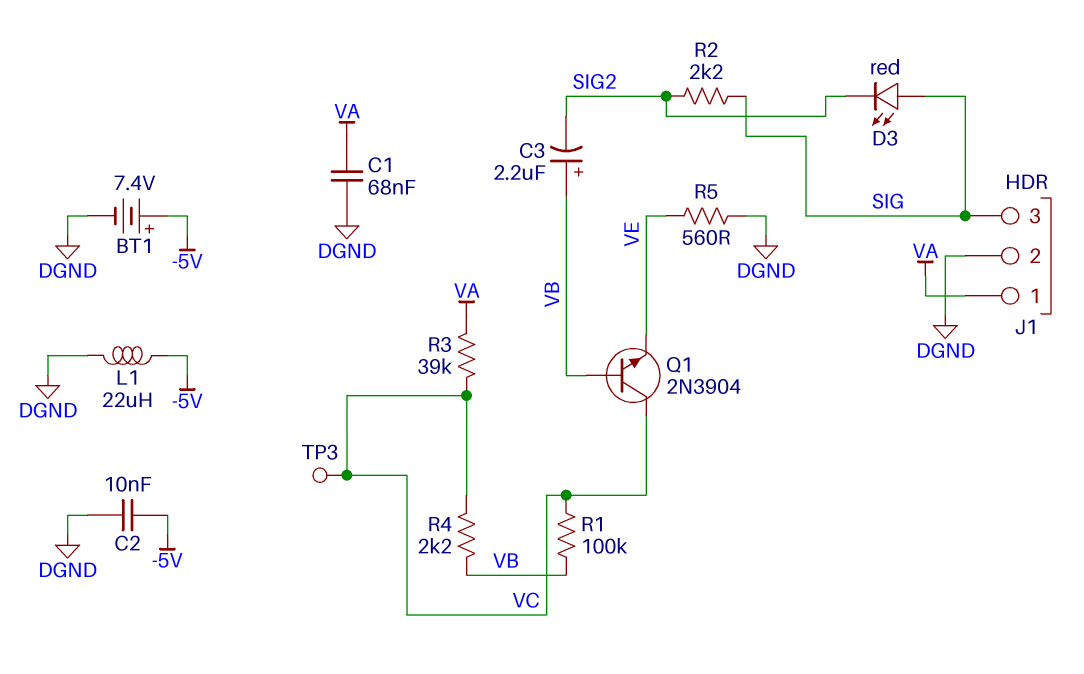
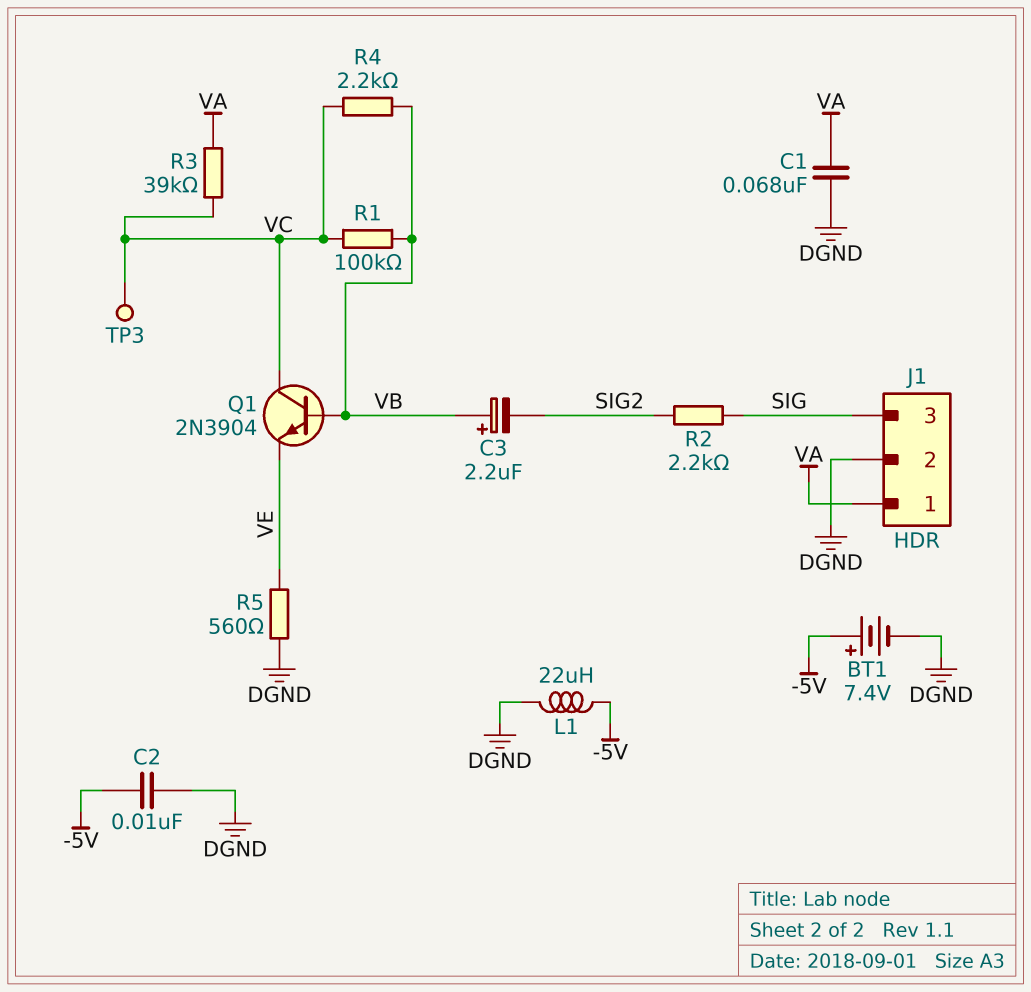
D3: LED red (A SIG, K SIG2) -> none

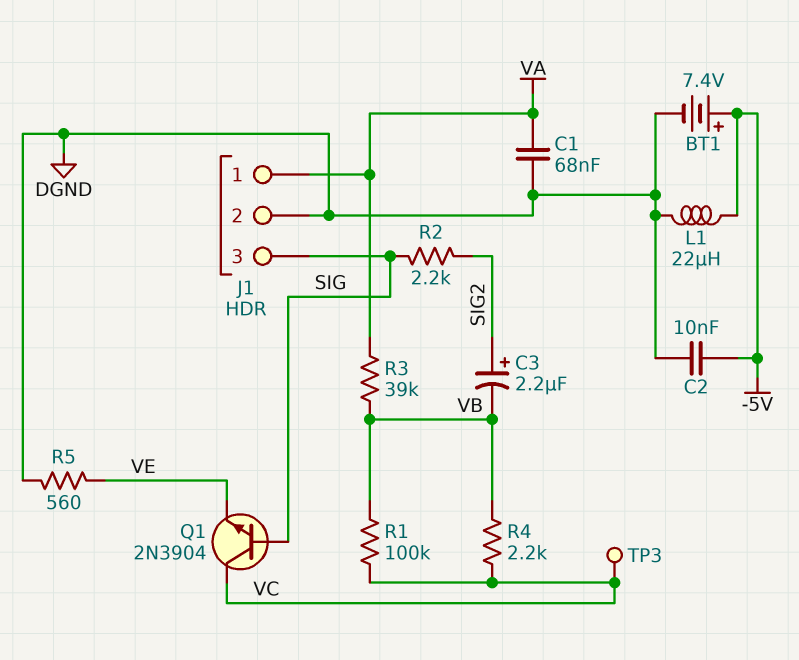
C3: 2.2uF (plus VB, minus SIG2) -> 2.2uF (plus SIG2, minus VB)
Q1: NPN 2N3904 (B VB, C VC, E VE) -> NPN 2N3904 (B SIG, C VC, E VE)
R3: 39k (VA, VC) -> 39k (VA, VB)

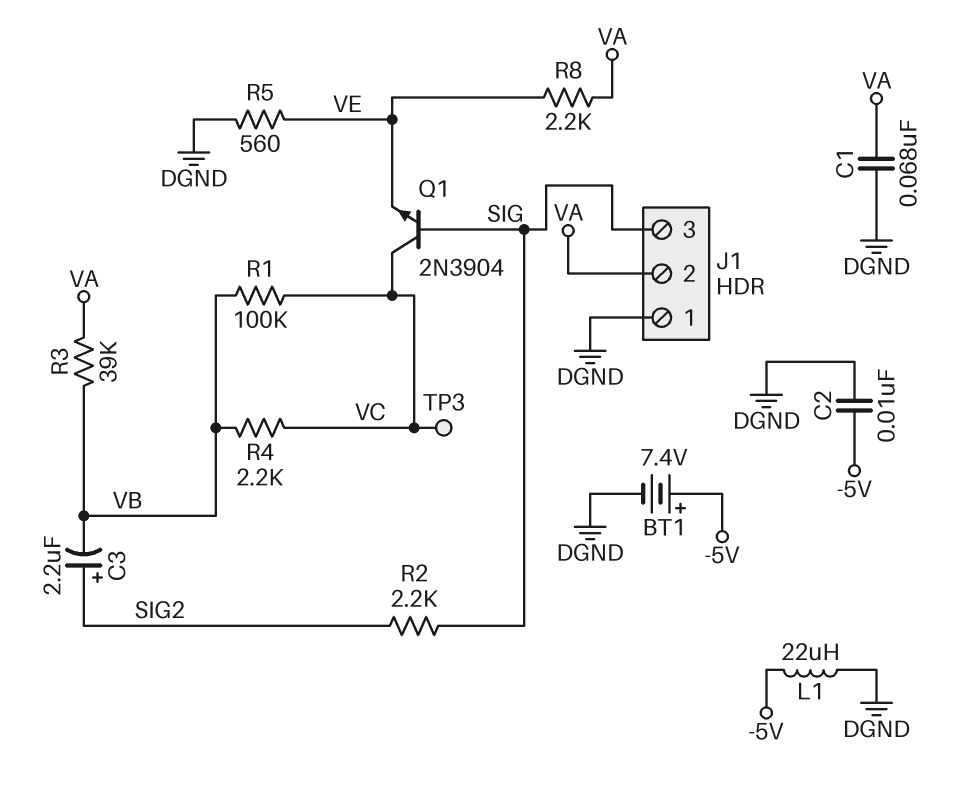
J1 pin 1: VA -> DGND
J1 pin 2: DGND -> VA
R8: none -> 2.2k (VA, VE)

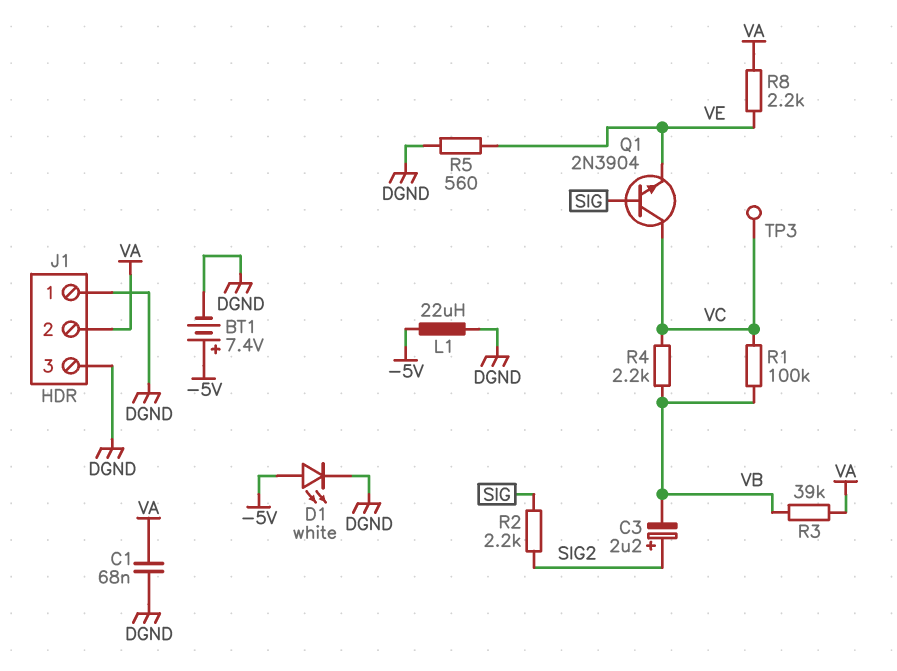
C2: 10nF (-5V, DGND) -> none
D1: none -> LED white (A -5V, K DGND)
J1 pin 3: SIG -> DGND

